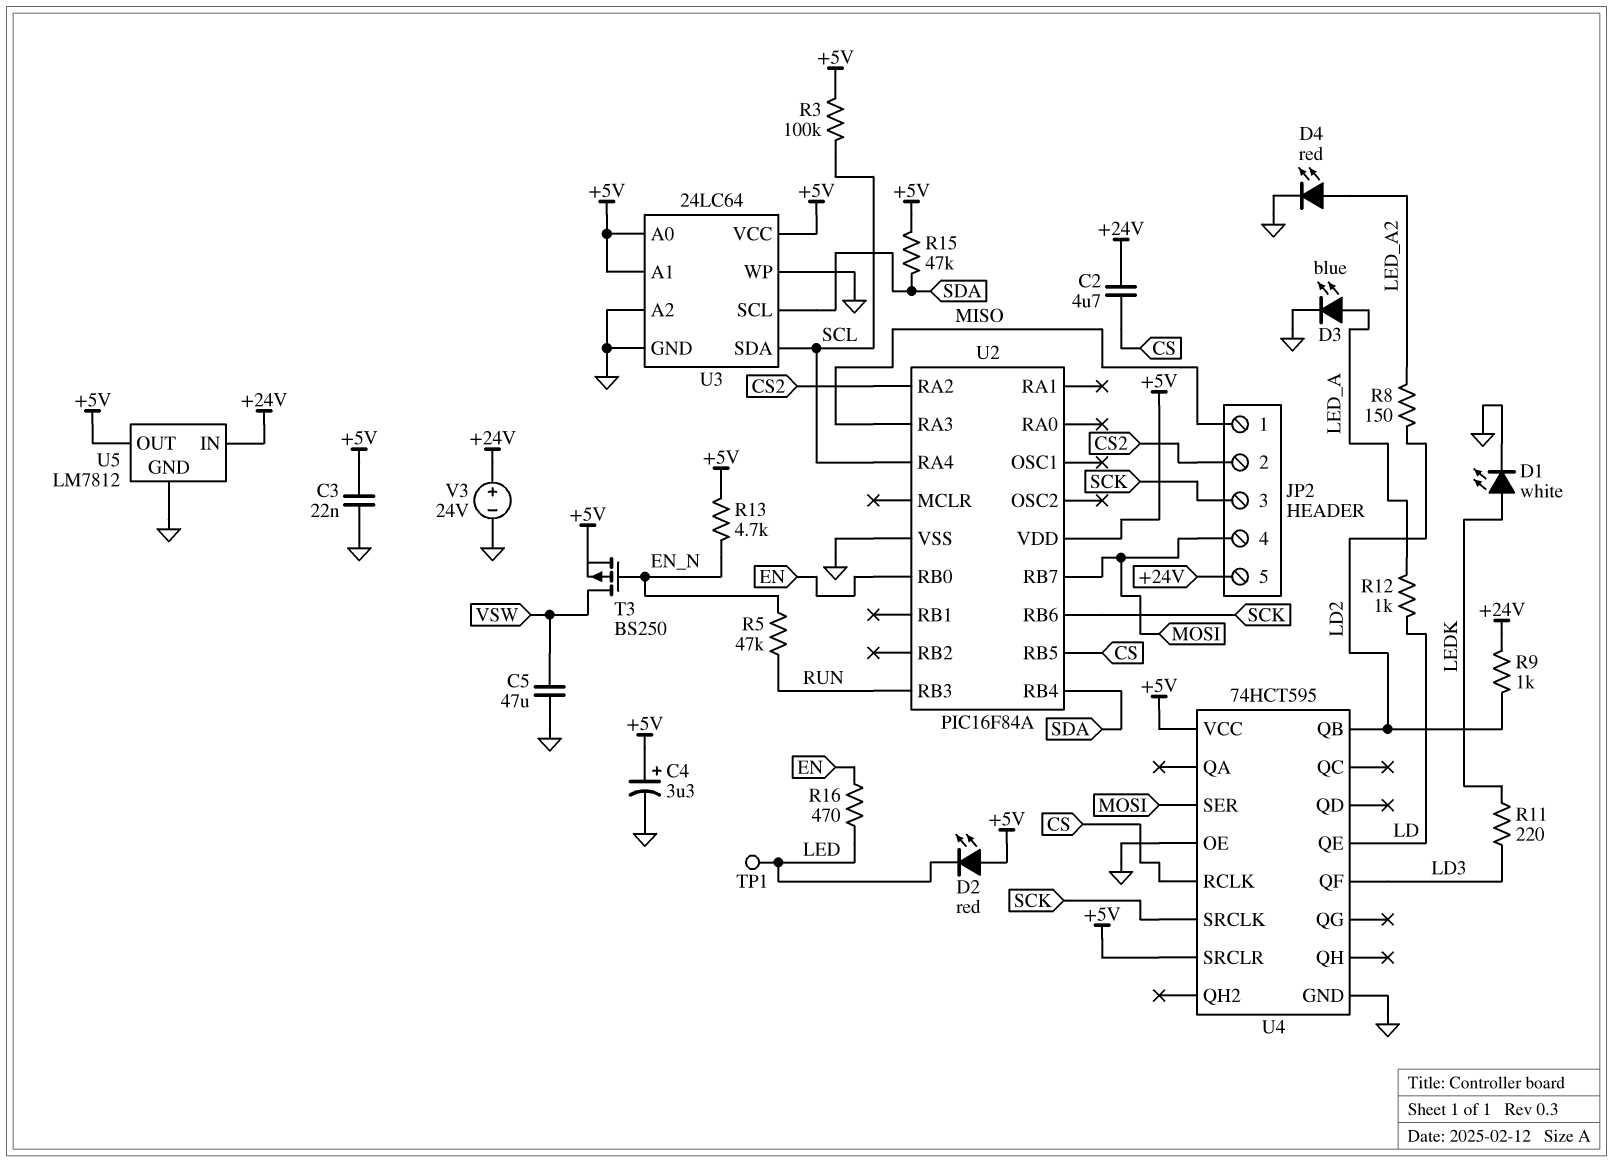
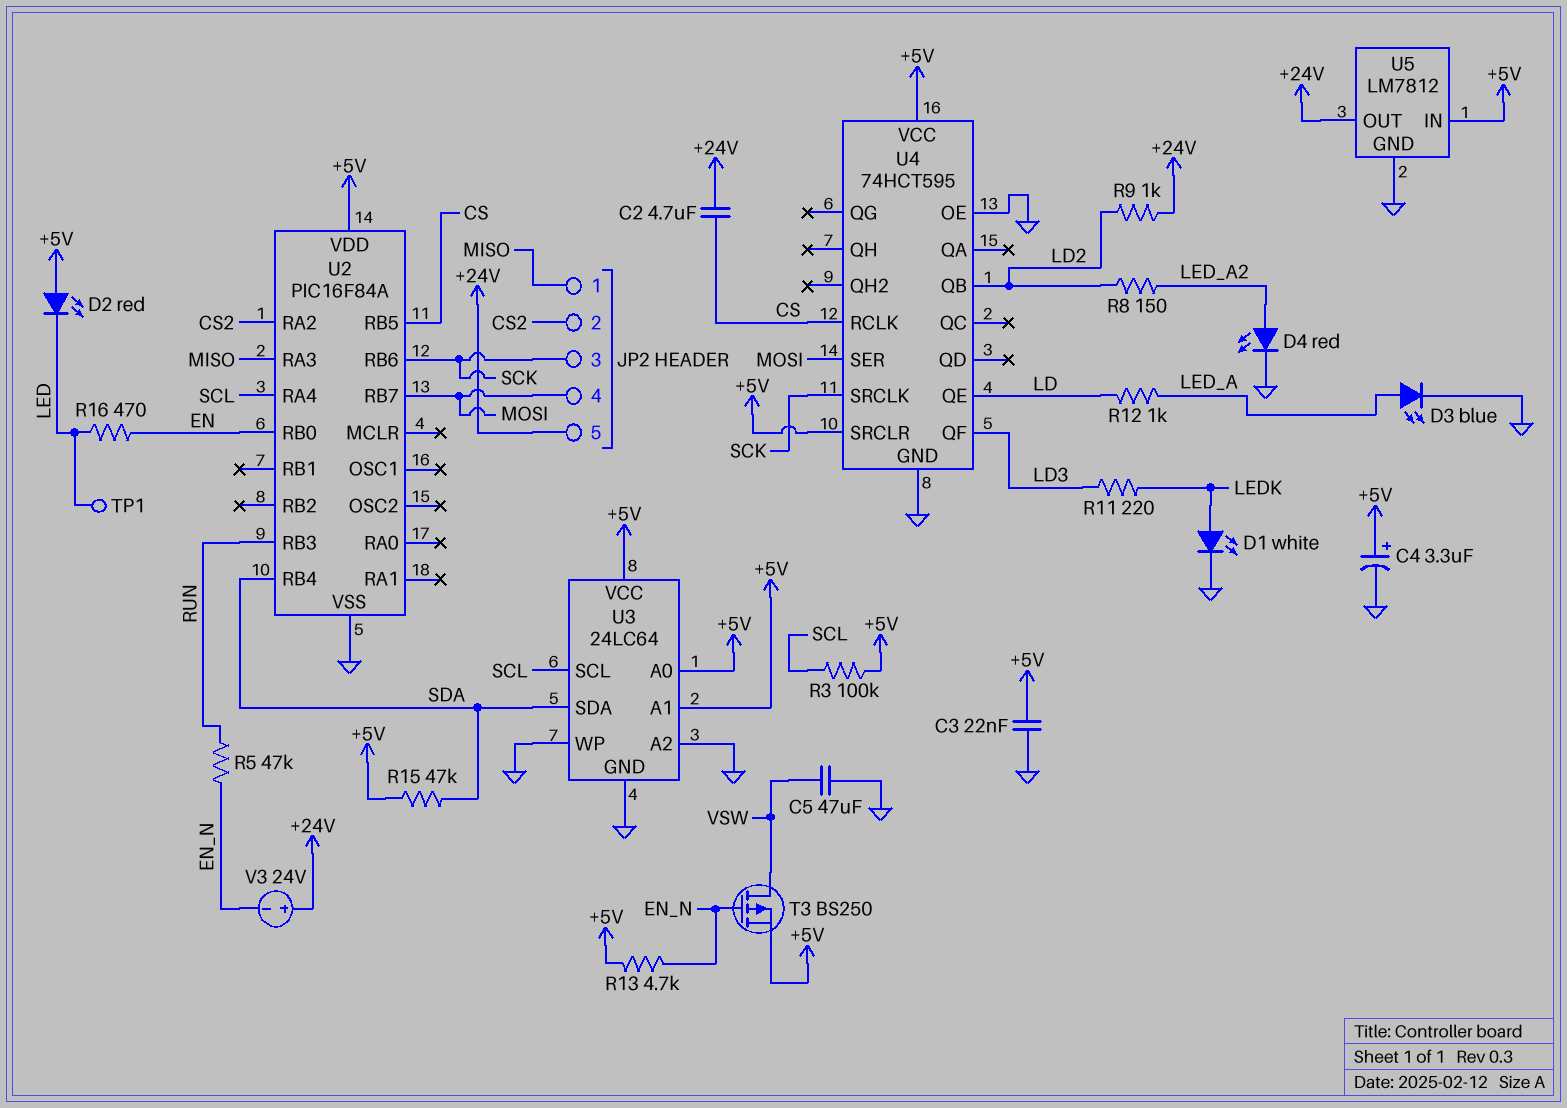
U3 pin SCL: SDA -> SCL
U3 pin SDA: SCL -> SDA
U5 pin IN: +24V -> +5V
U5 pin OUT: +5V -> +24V
V3: 24V (plus +24V, minus GND) -> 24V (plus +24V, minus EN_N)

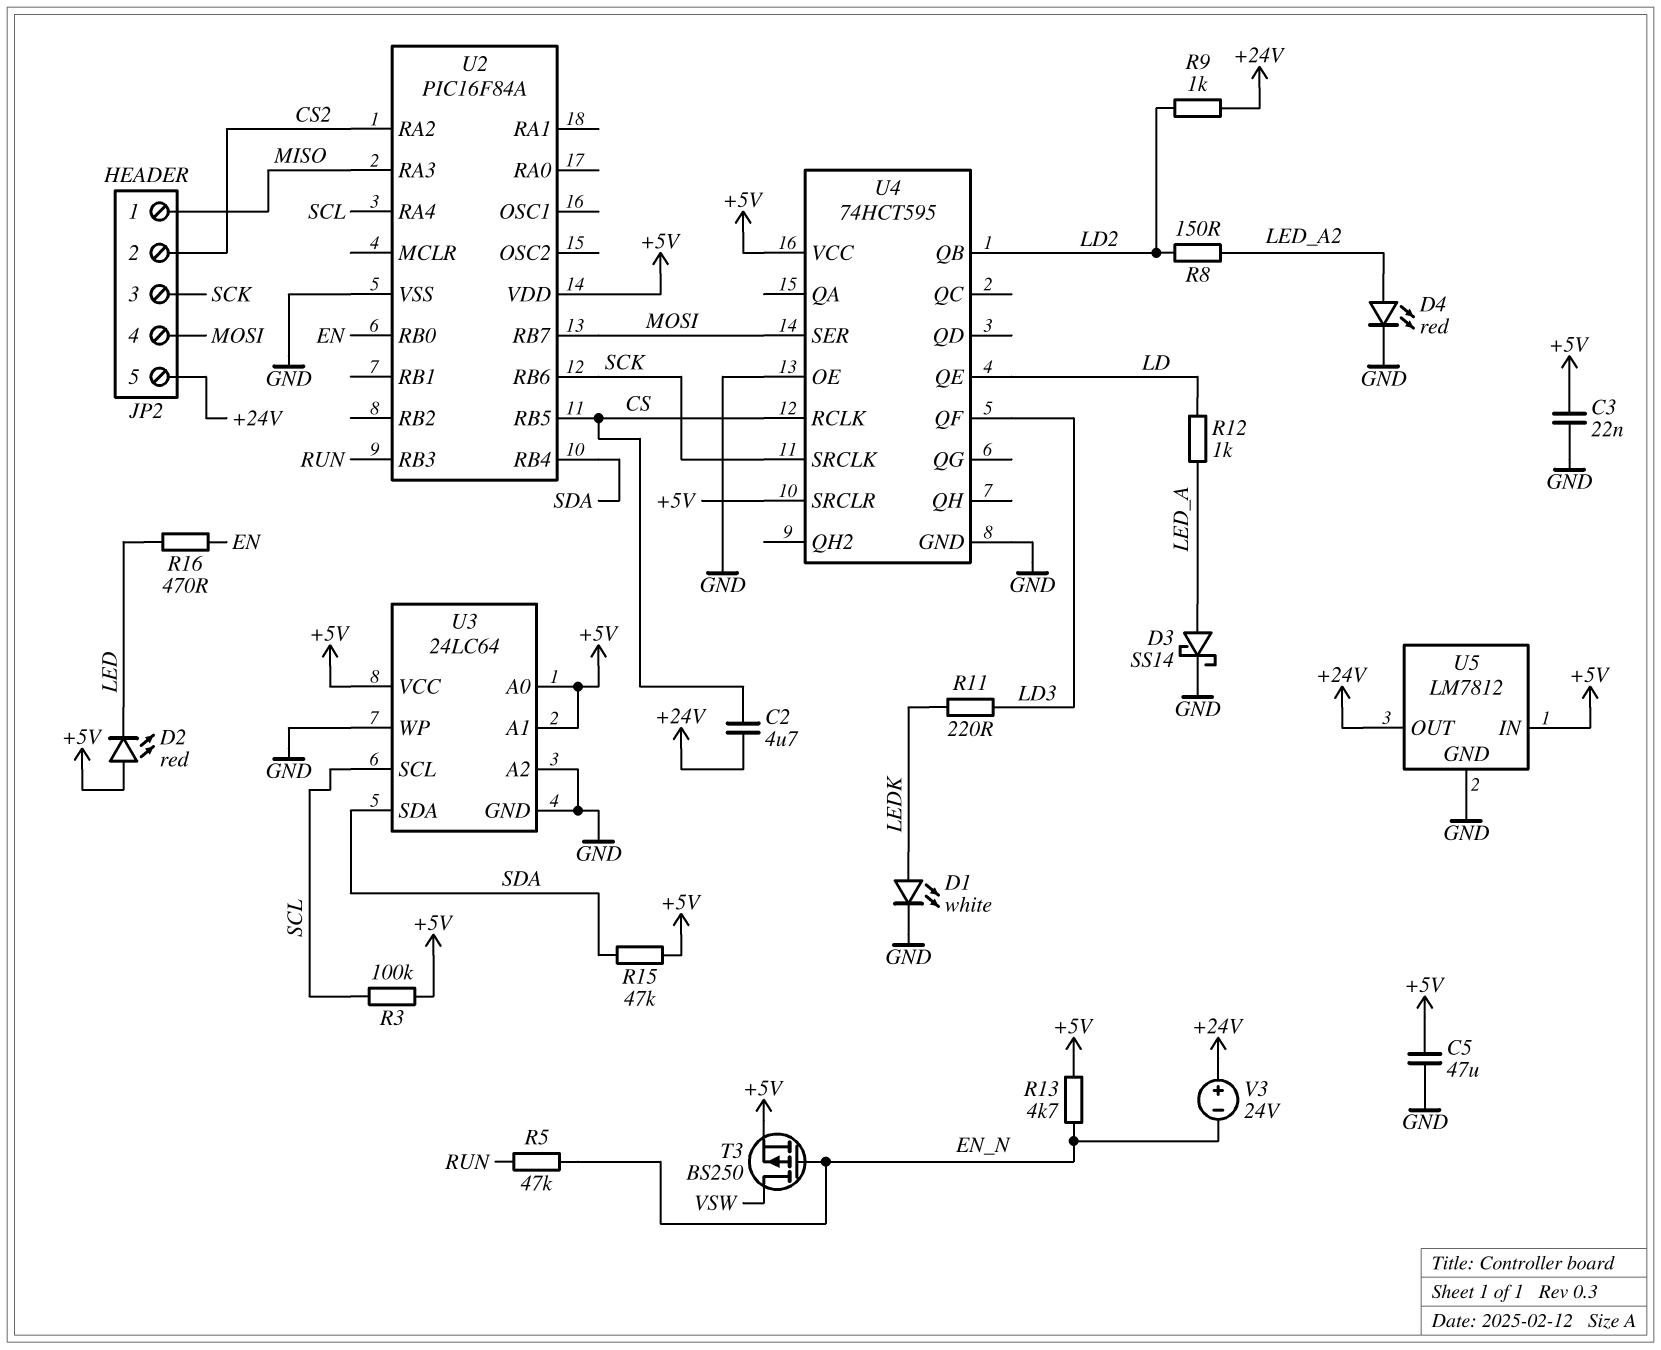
C4: 3.3uF (plus +5V, minus GND) -> none
C5: 47uF (GND, VSW) -> 47uF (+5V, GND)
D3: LED blue (A LED_A, K GND) -> schottky SS14 (A LED_A, K GND)
TP1: test point (LED) -> none

